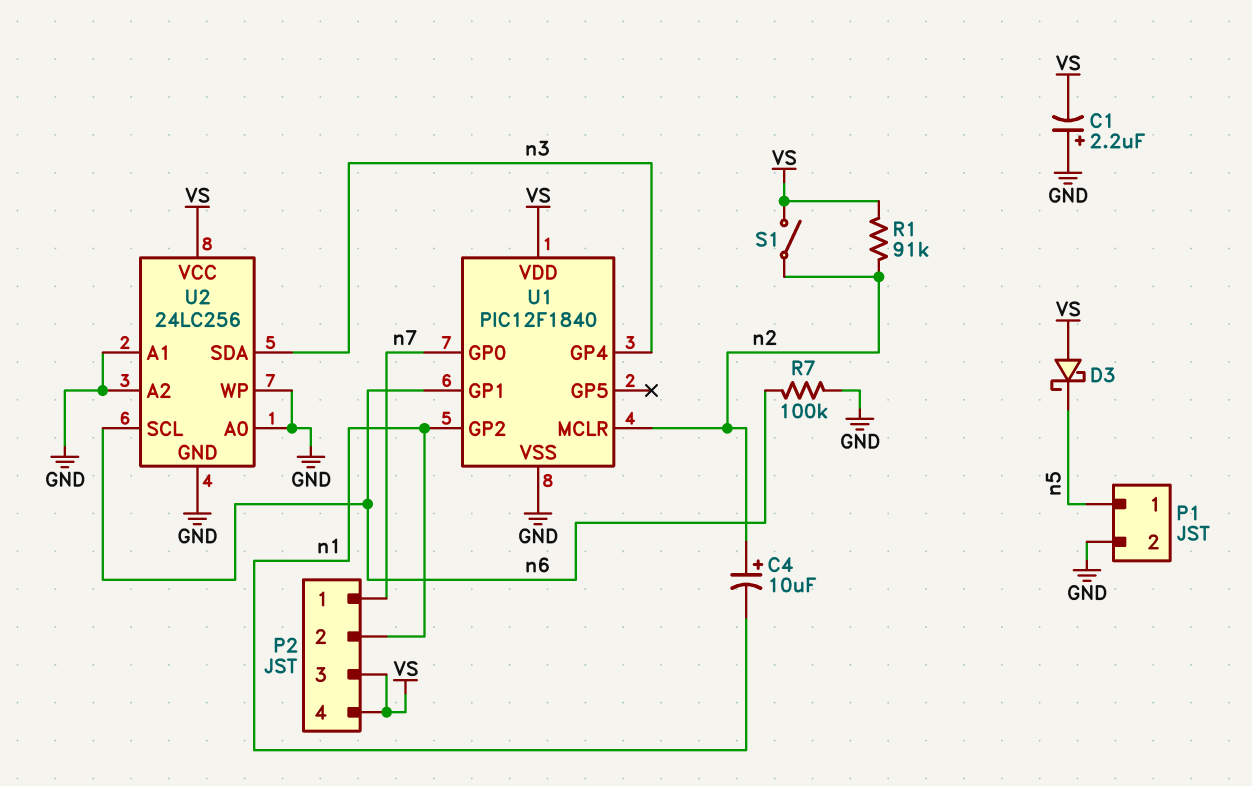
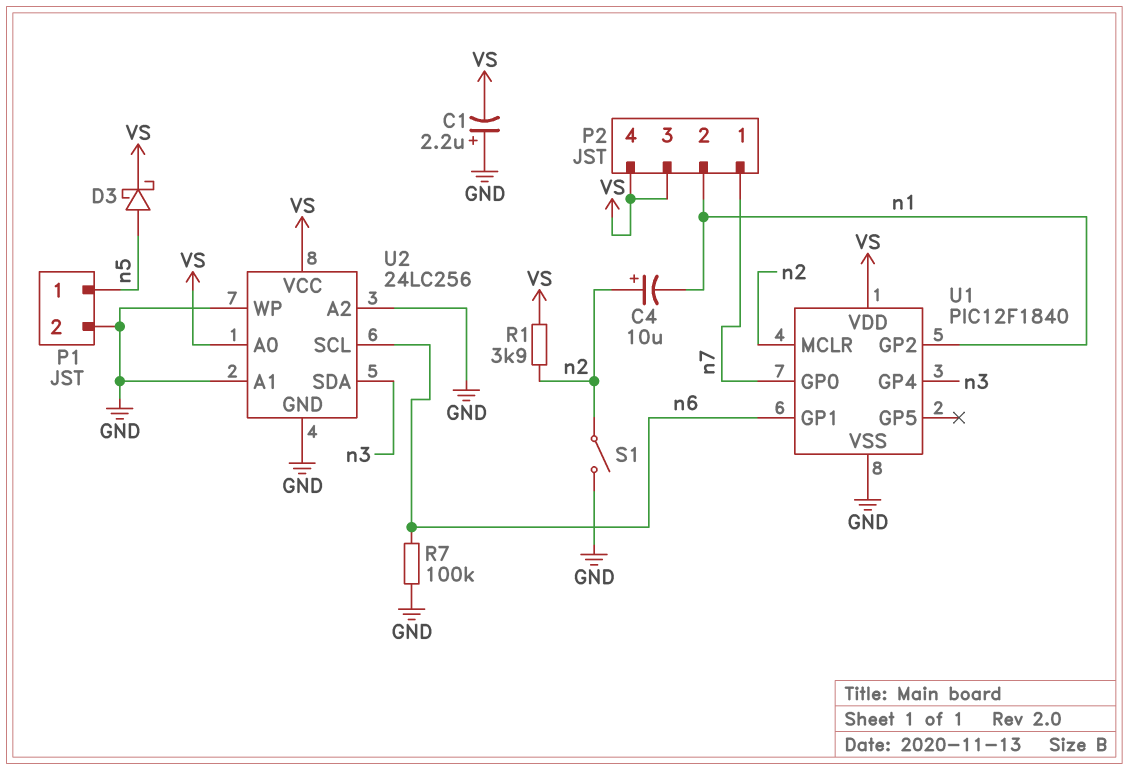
D3: schottky (A VS, K n5) -> schottky (A n5, K VS)
R1: 91k (VS, n2) -> 3.9k (VS, n2)
S1: switch (VS, n2) -> switch (GND, n2)
U2 pin A0: GND -> VS

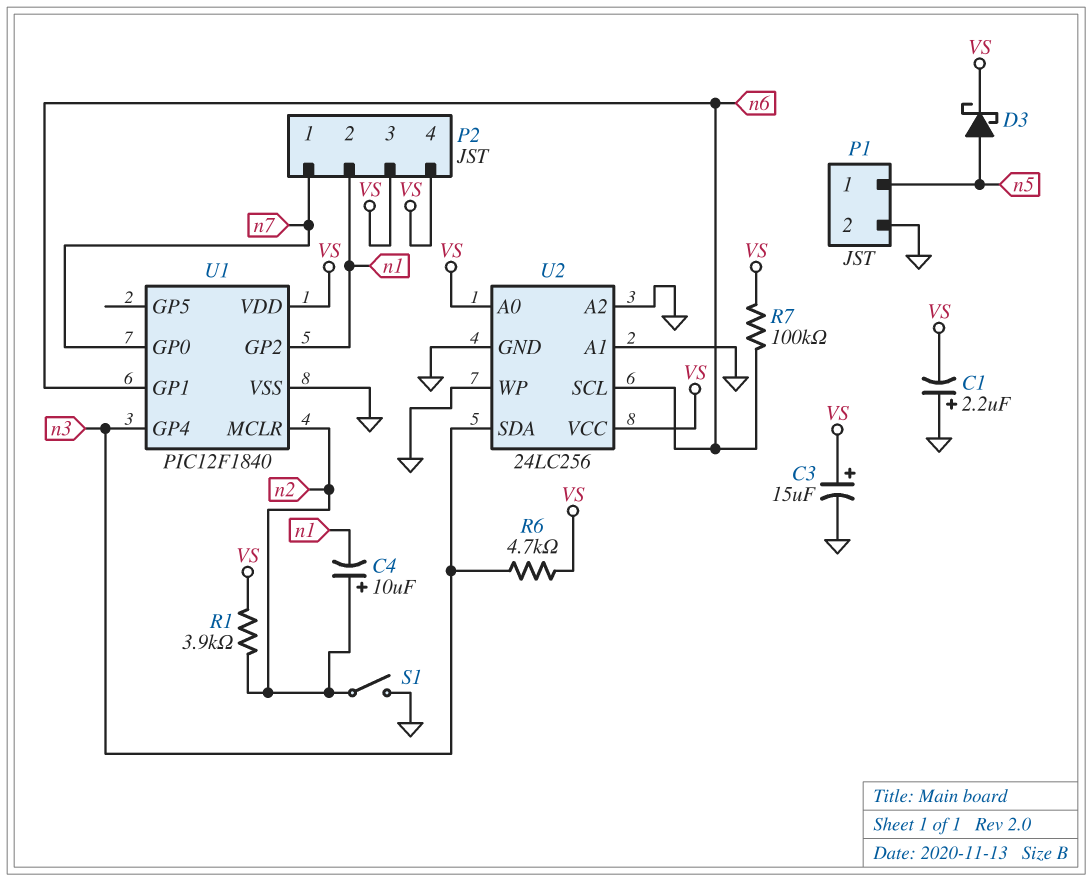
C3: none -> 15uF (plus VS, minus GND)
R6: none -> 4.7k (VS, n3)
R7: 100k (GND, n6) -> 100k (VS, n6)

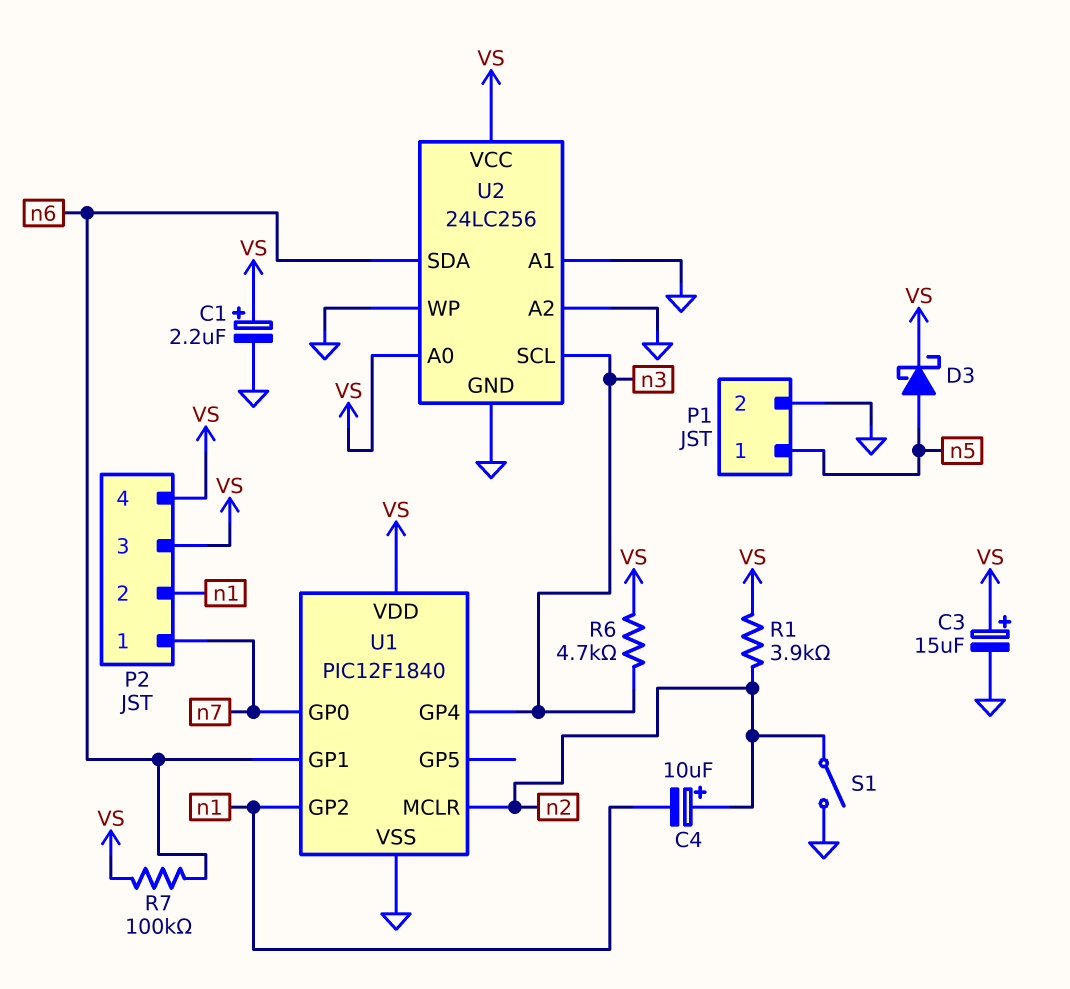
C1: 2.2uF (plus GND, minus VS) -> 2.2uF (plus VS, minus GND)
U2 pin SCL: n6 -> n3
U2 pin SDA: n3 -> n6

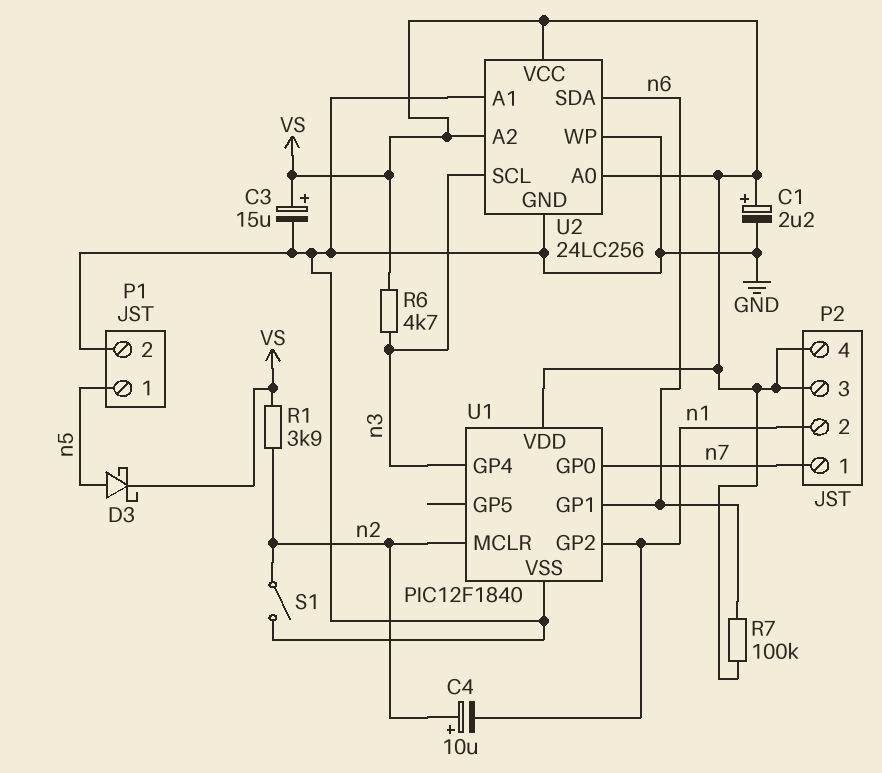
U2 pin A2: GND -> VS

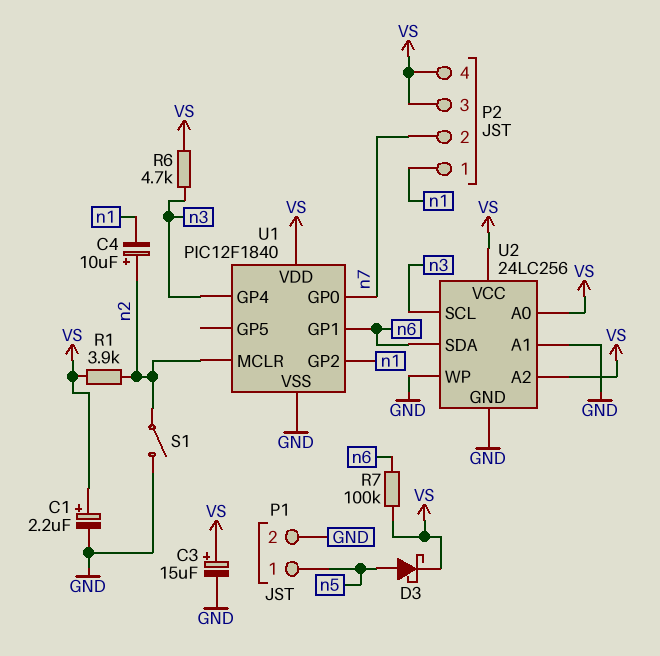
P2 pin 1: n7 -> n1
P2 pin 2: n1 -> n7

